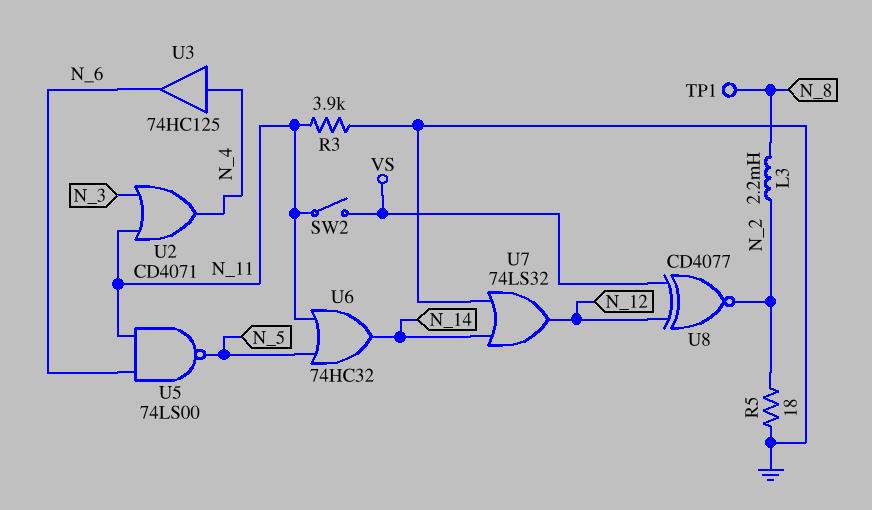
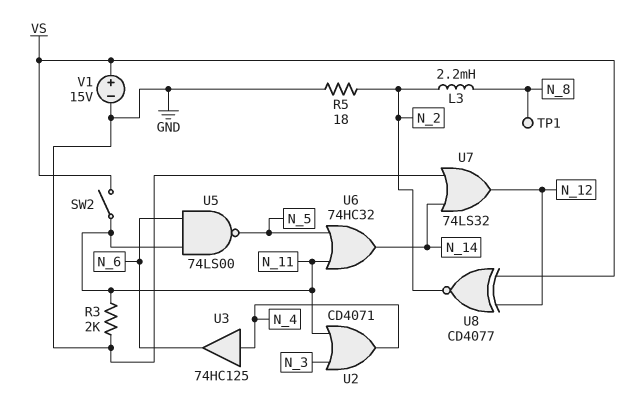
R3: 3.9k (GND, N_11) -> 2k (GND, N_11)
V1: none -> 15V (plus VS, minus GND)

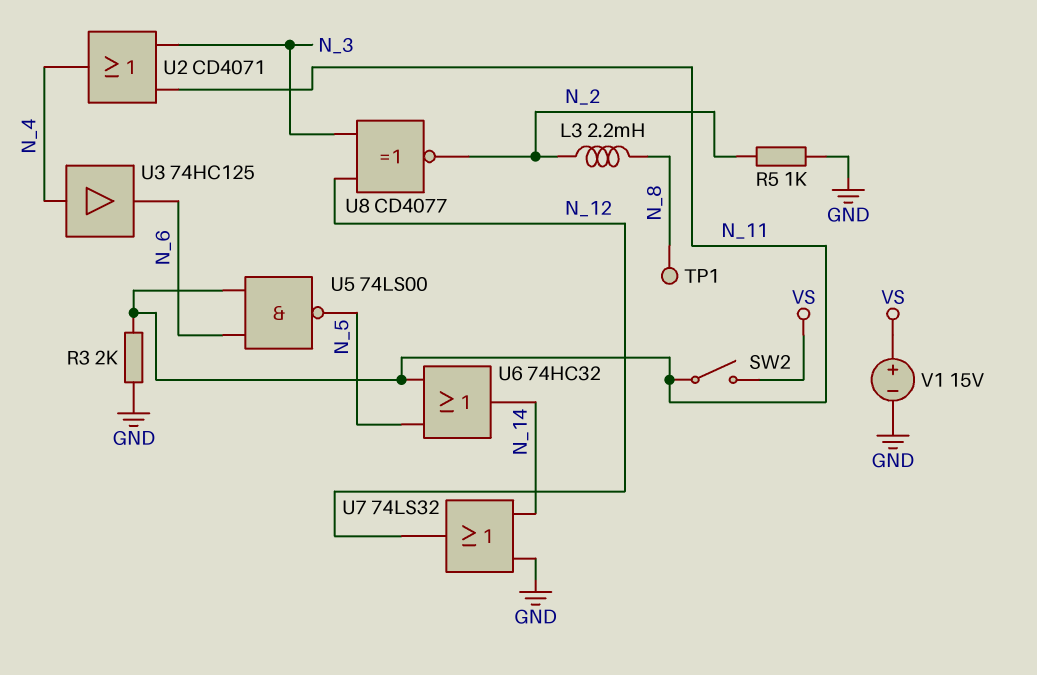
R5: 18 (GND, N_2) -> 1k (GND, N_2)
U8: XNOR CD4077 (in N_12, in VS, out N_2) -> XNOR CD4077 (in N_3, in N_12, out N_2)

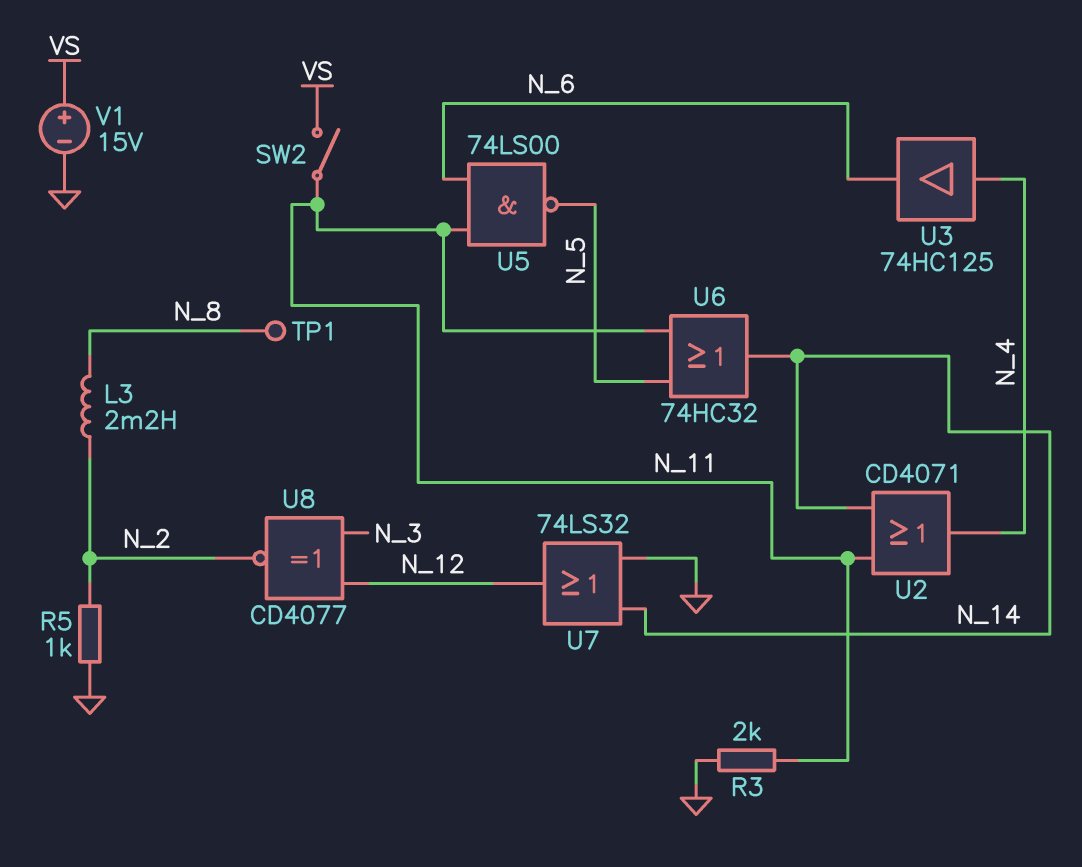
U2: OR CD4071 (in N_3, in N_11, out N_4) -> OR CD4071 (in N_11, in N_14, out N_4)

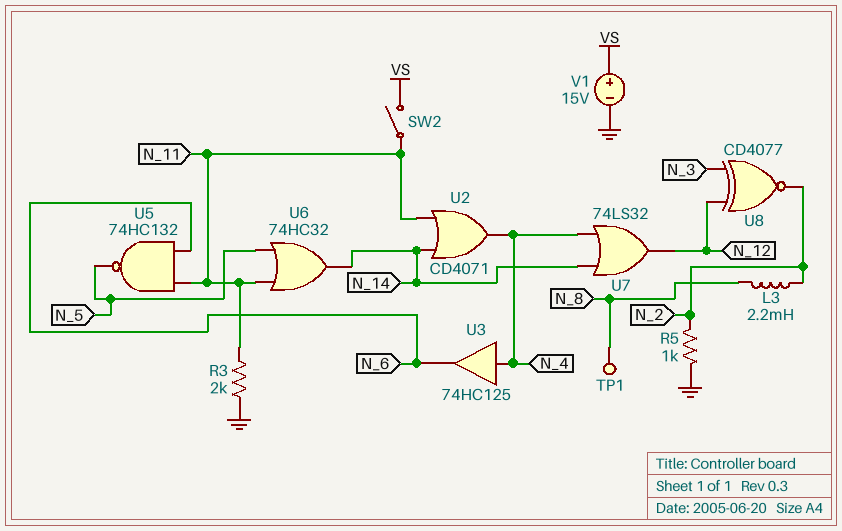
U5: NAND 74LS00 (in N_6, in N_11, out N_5) -> NAND 74HC132 (in N_6, in N_11, out N_5)
U7: OR 74LS32 (in GND, in N_14, out N_12) -> OR 74LS32 (in N_4, in N_14, out N_12)

